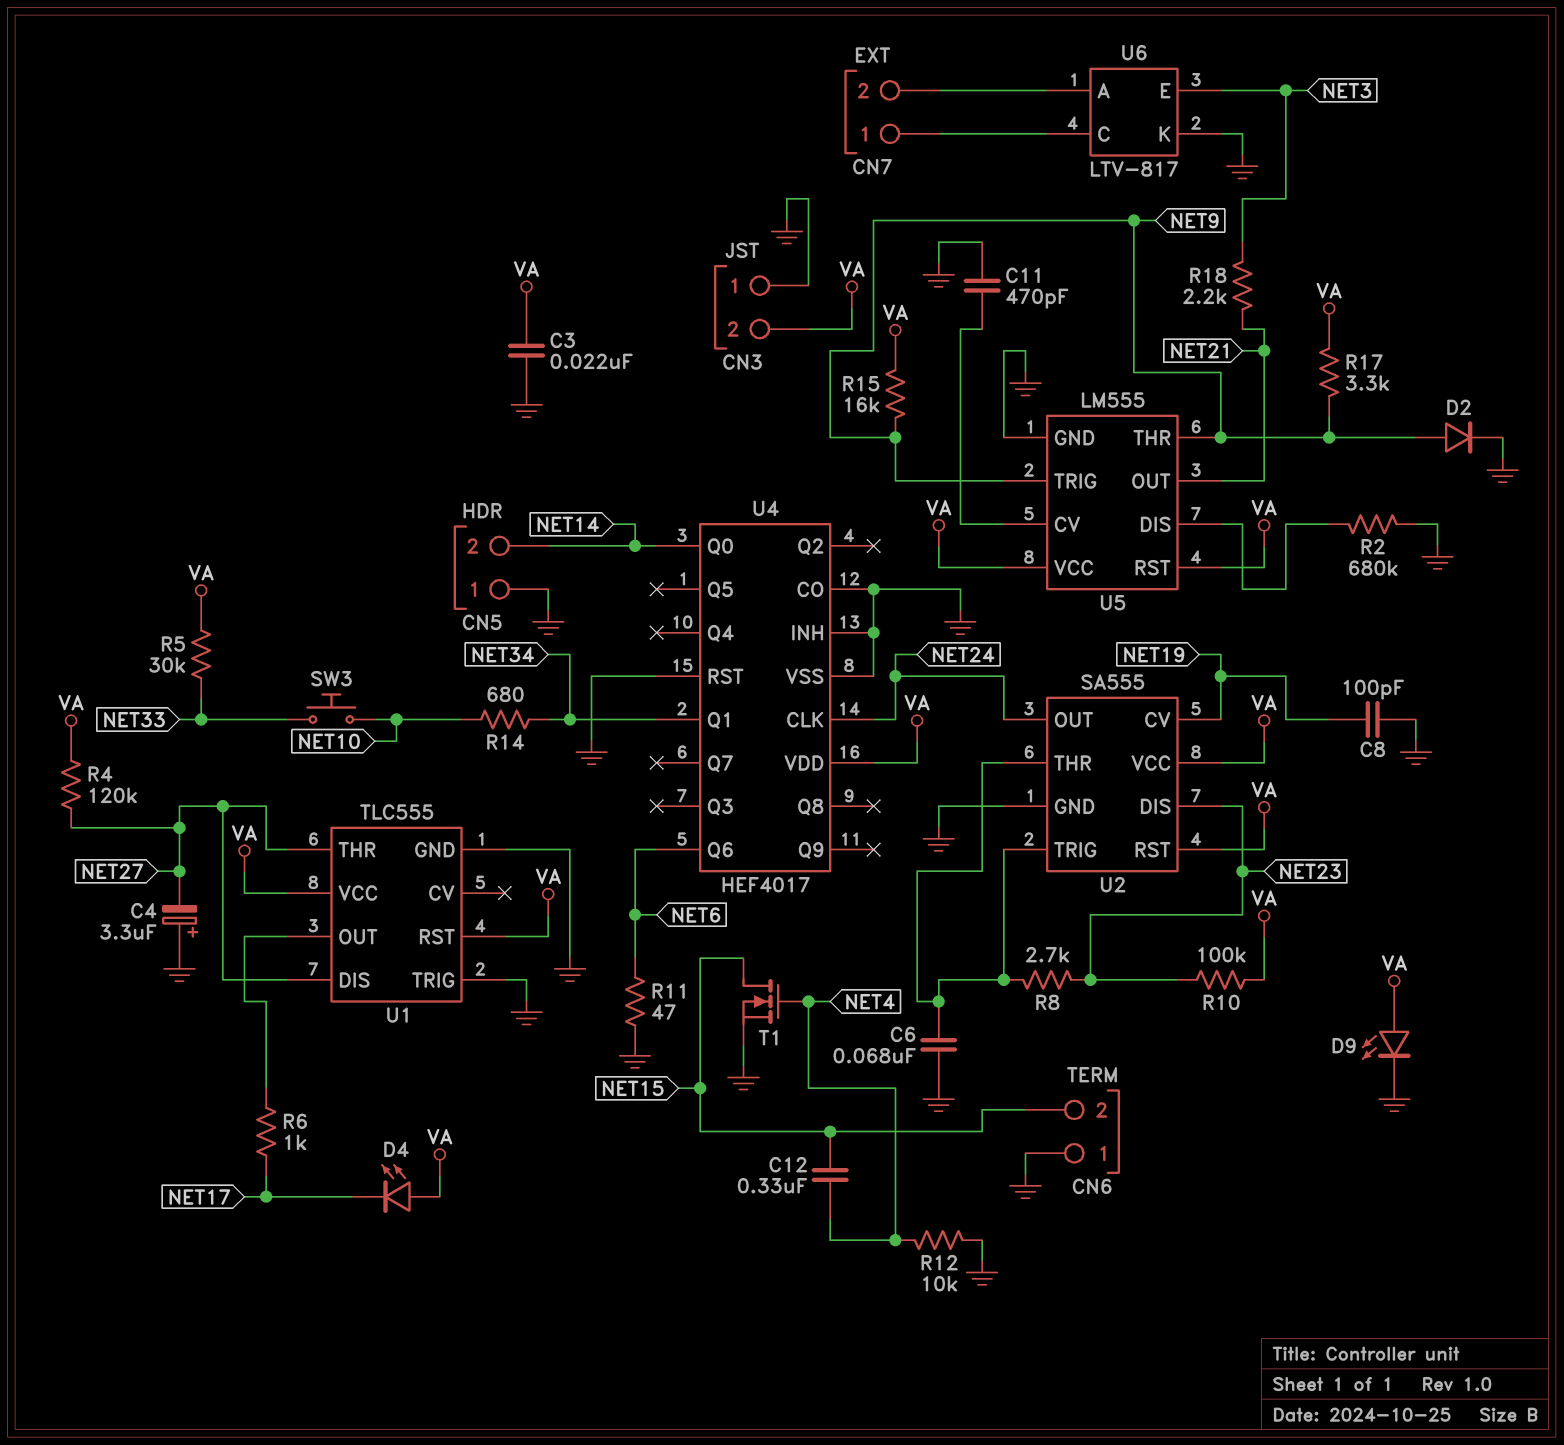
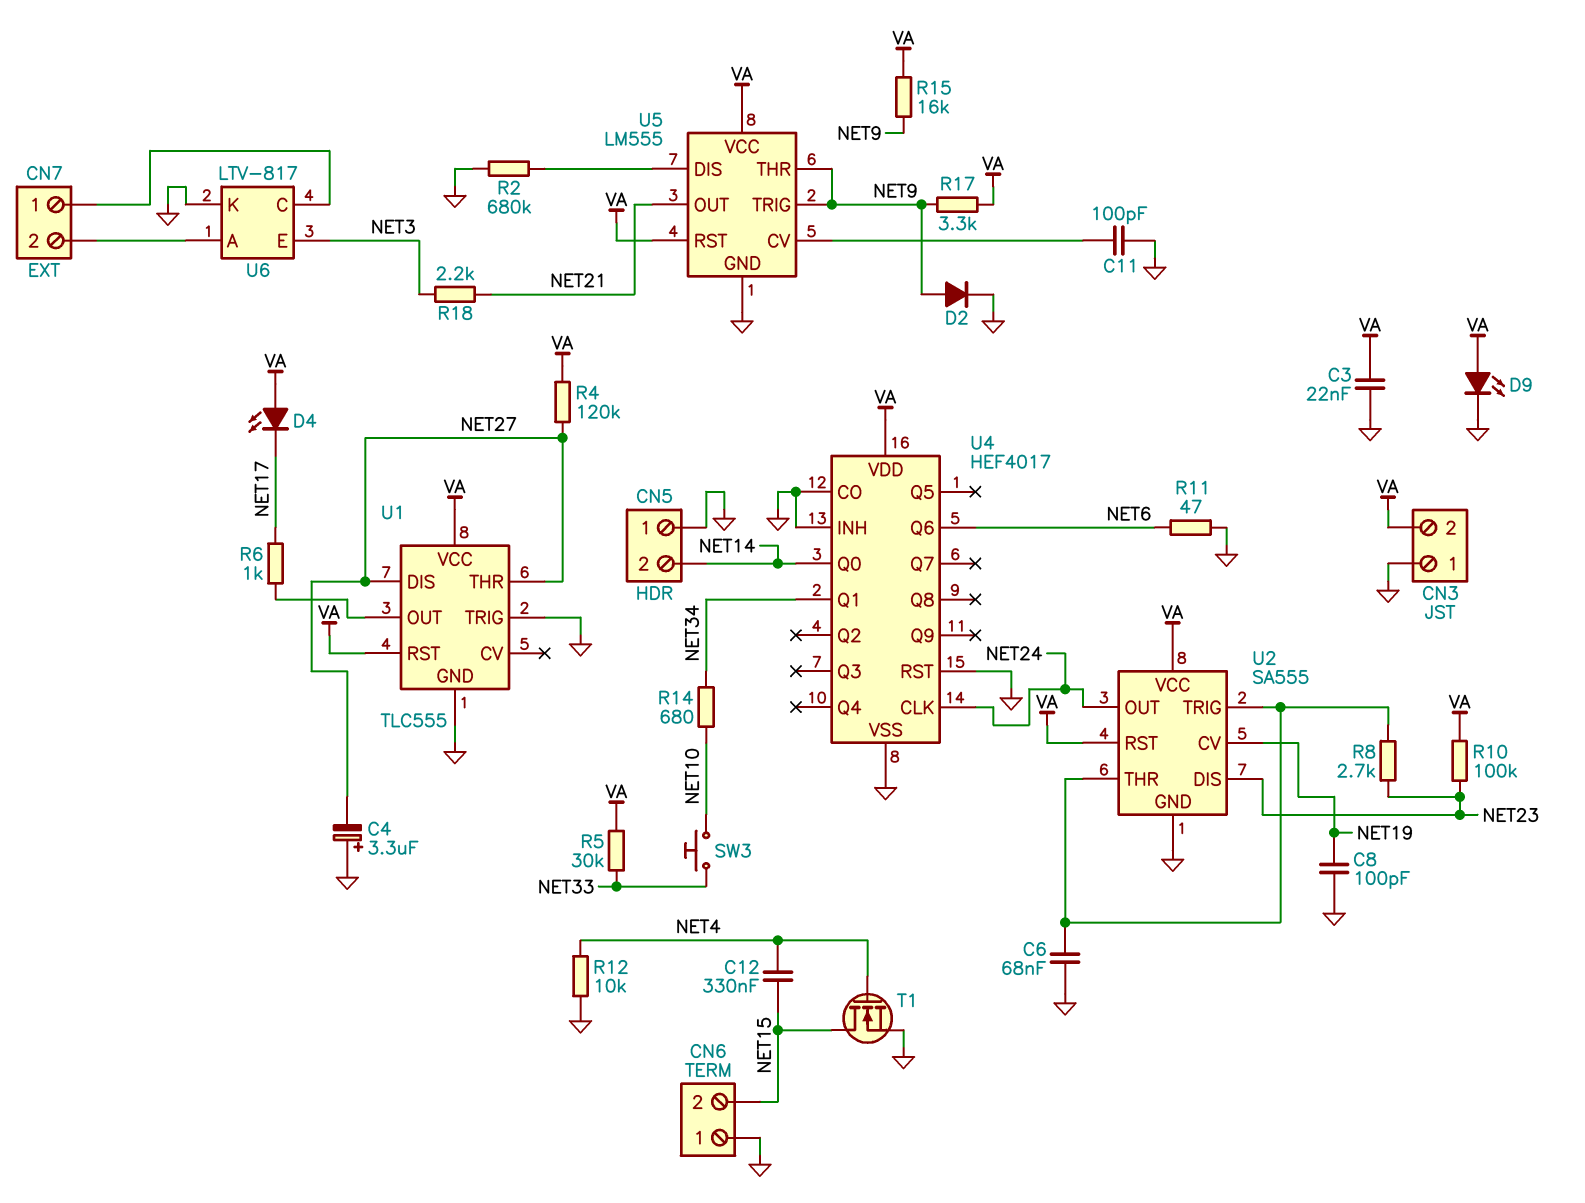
C11: 470pF (GND, U5/CV) -> 100pF (GND, U5/CV)

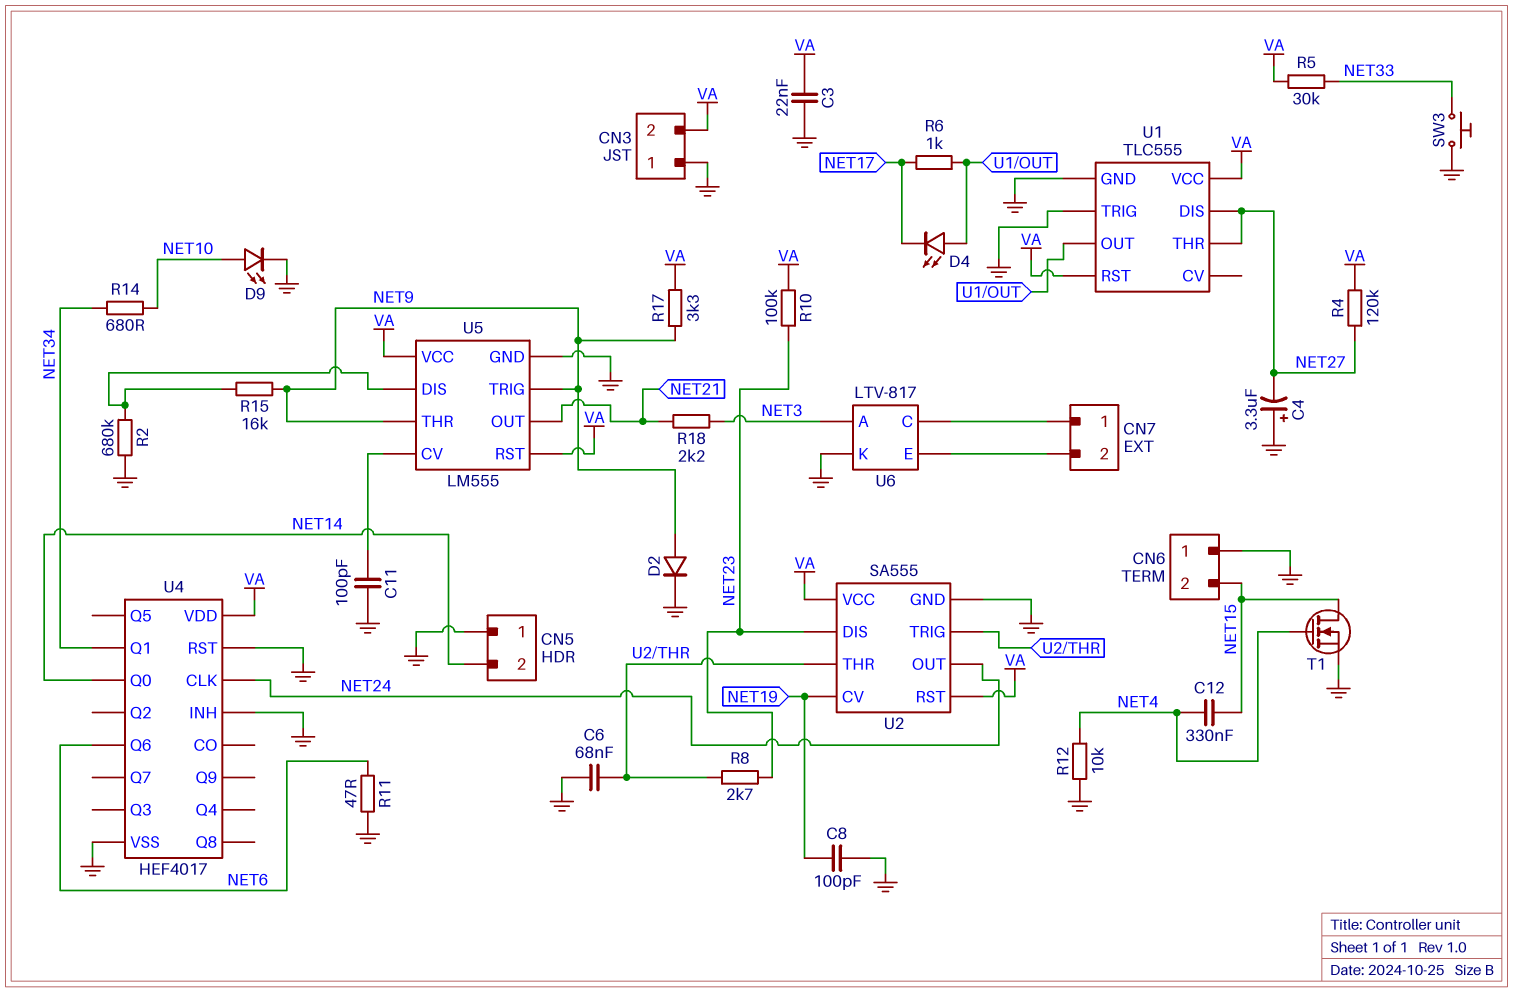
D4: LED (A VA, K NET17) -> LED (A U1/OUT, K NET17)
D9: LED (A VA, K GND) -> LED (A NET10, K GND)
R15: 16k (NET9, VA) -> 16k (NET9, U5/DIS)
SW3: button (NET10, NET33) -> button (GND, NET33)
U4 pin CO: GND -> none
U6 pin A: CN7/2 -> NET3
U6 pin E: NET3 -> CN7/2

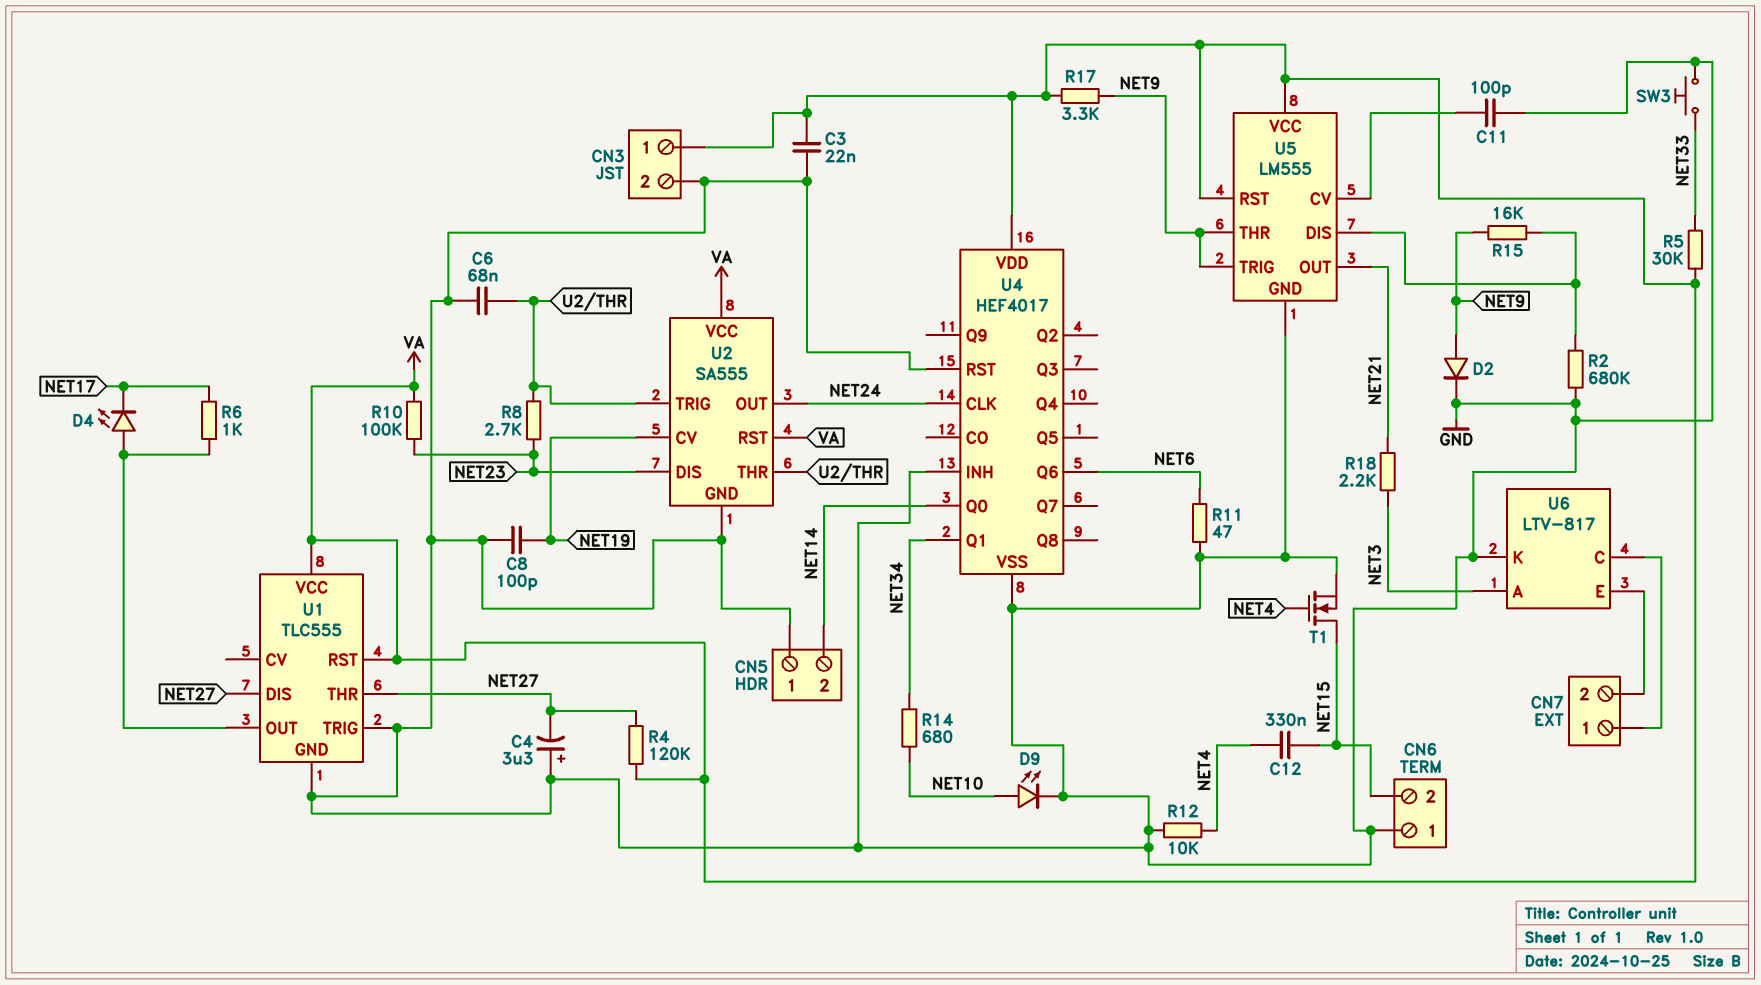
CN3 pin 1: GND -> VA
CN3 pin 2: VA -> GND

